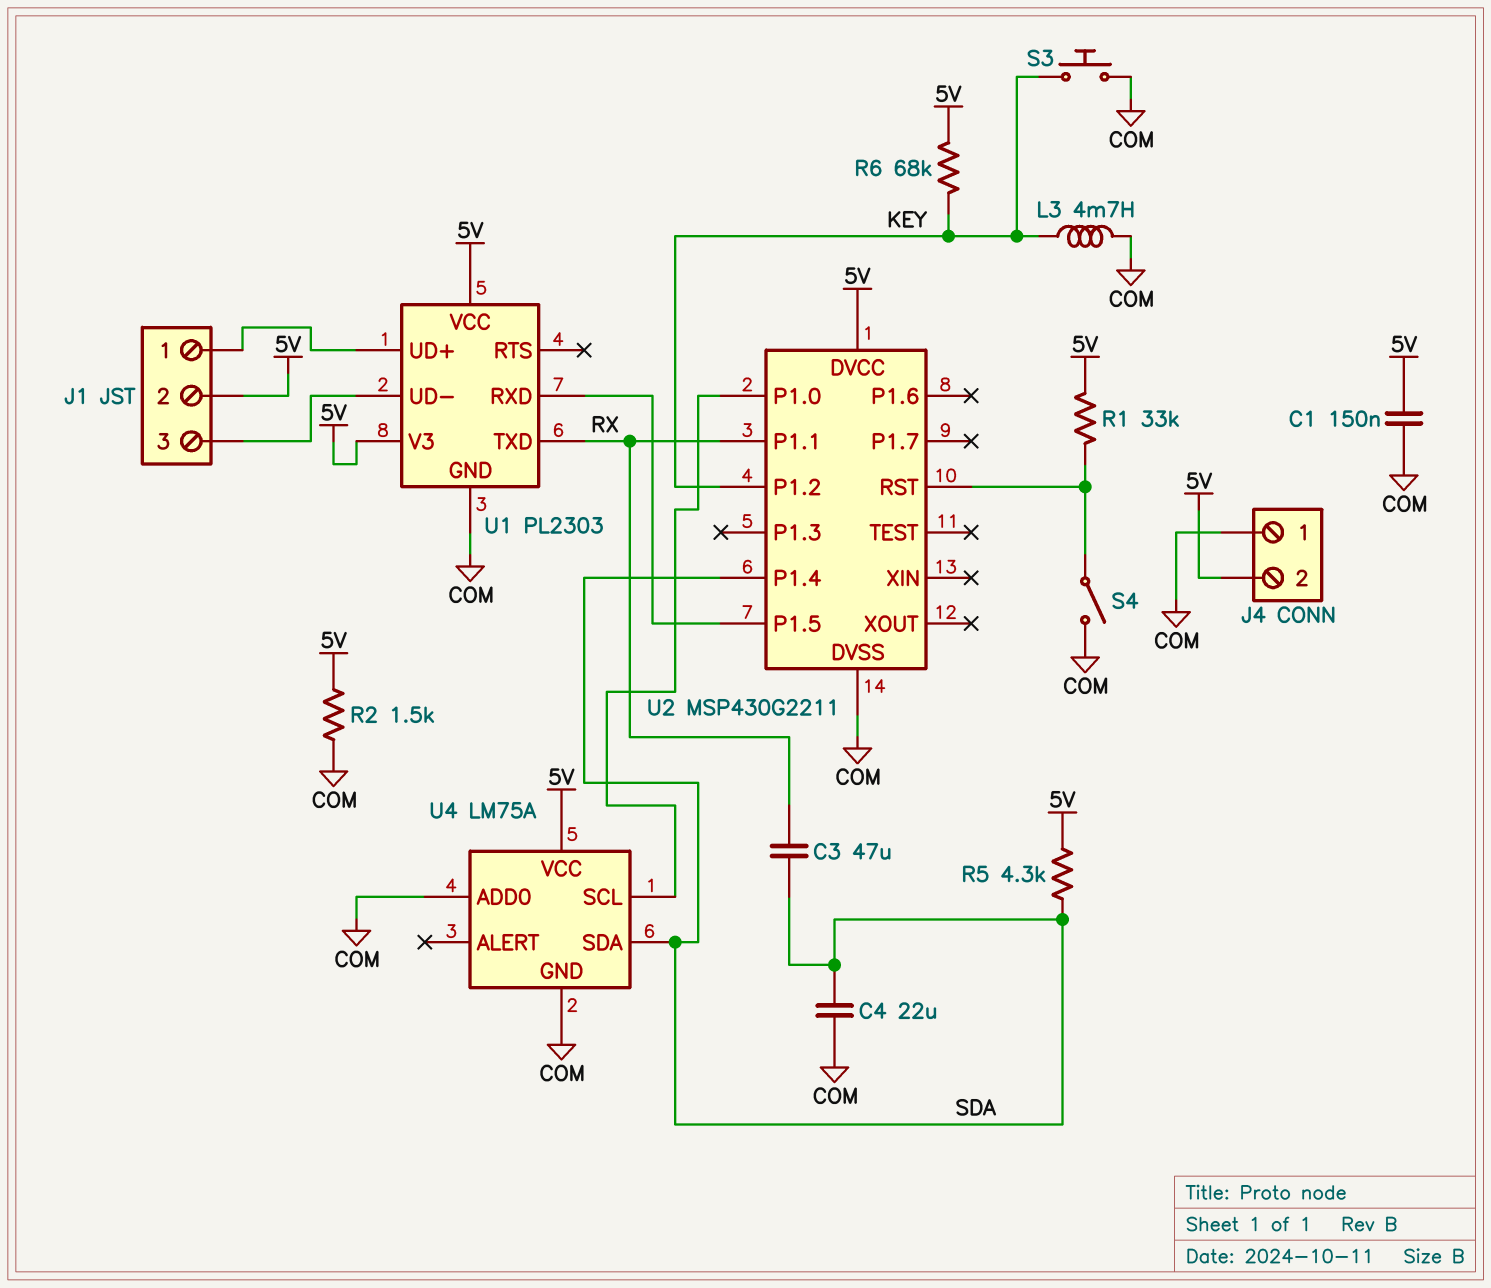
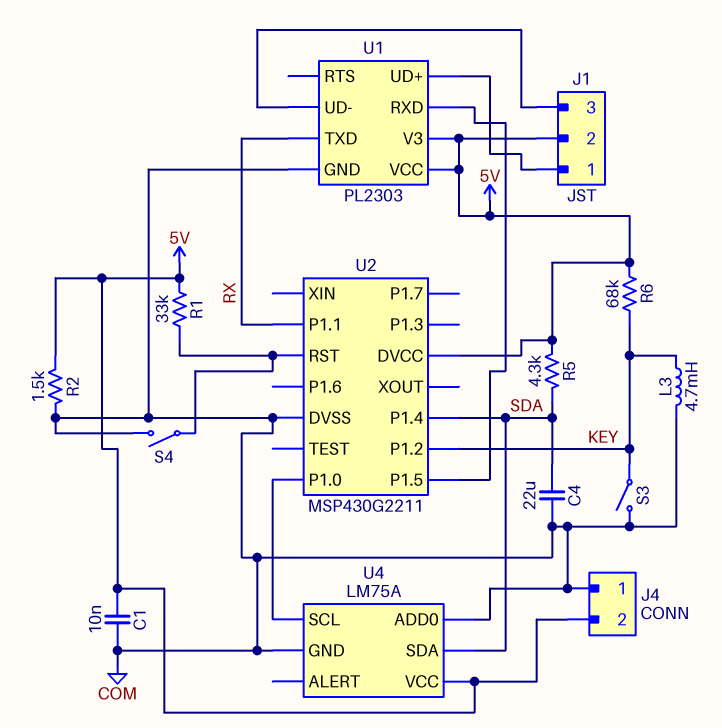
C1: 150nF (5V, COM) -> 10nF (5V, COM)
C3: 47uF (RX, SDA) -> none
S3: button (COM, KEY) -> switch (COM, KEY)

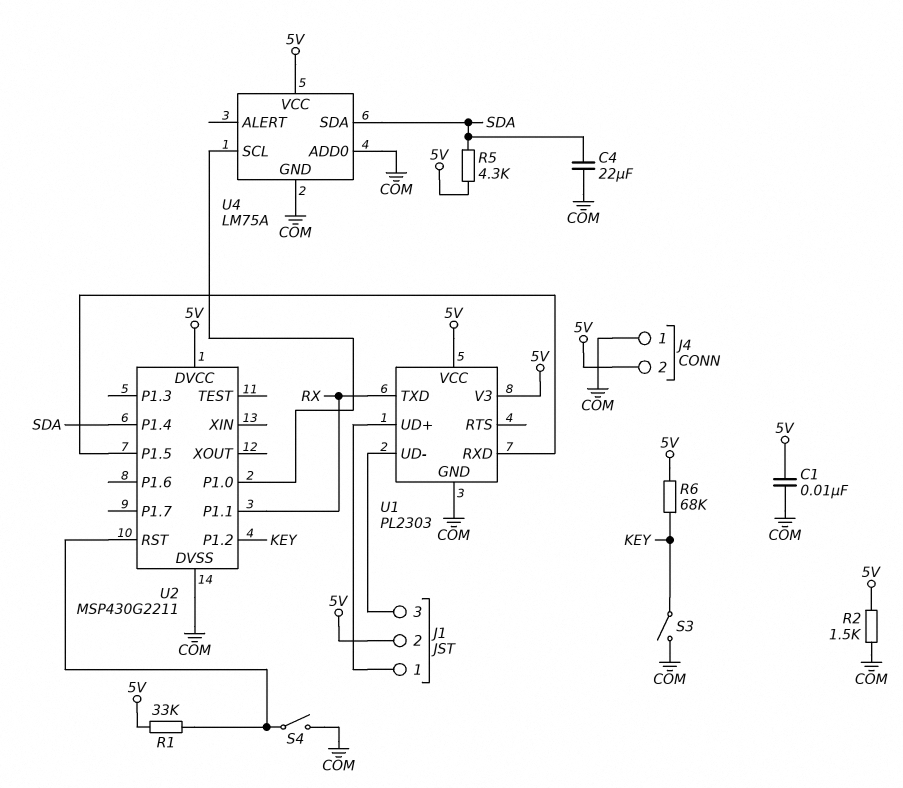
L3: 4.7mH (COM, KEY) -> none

